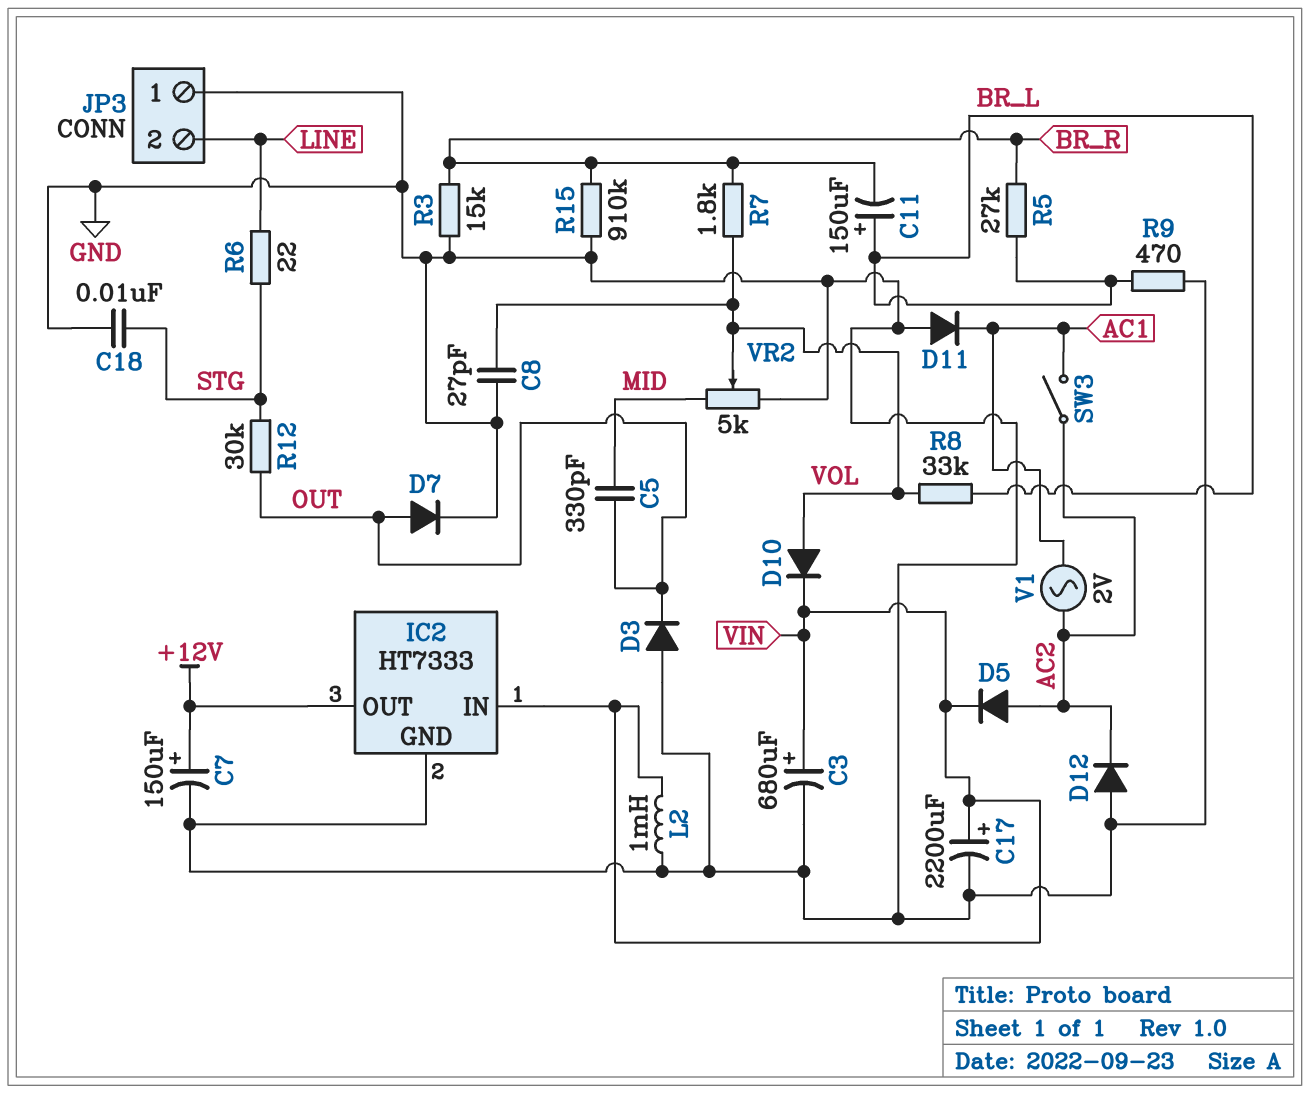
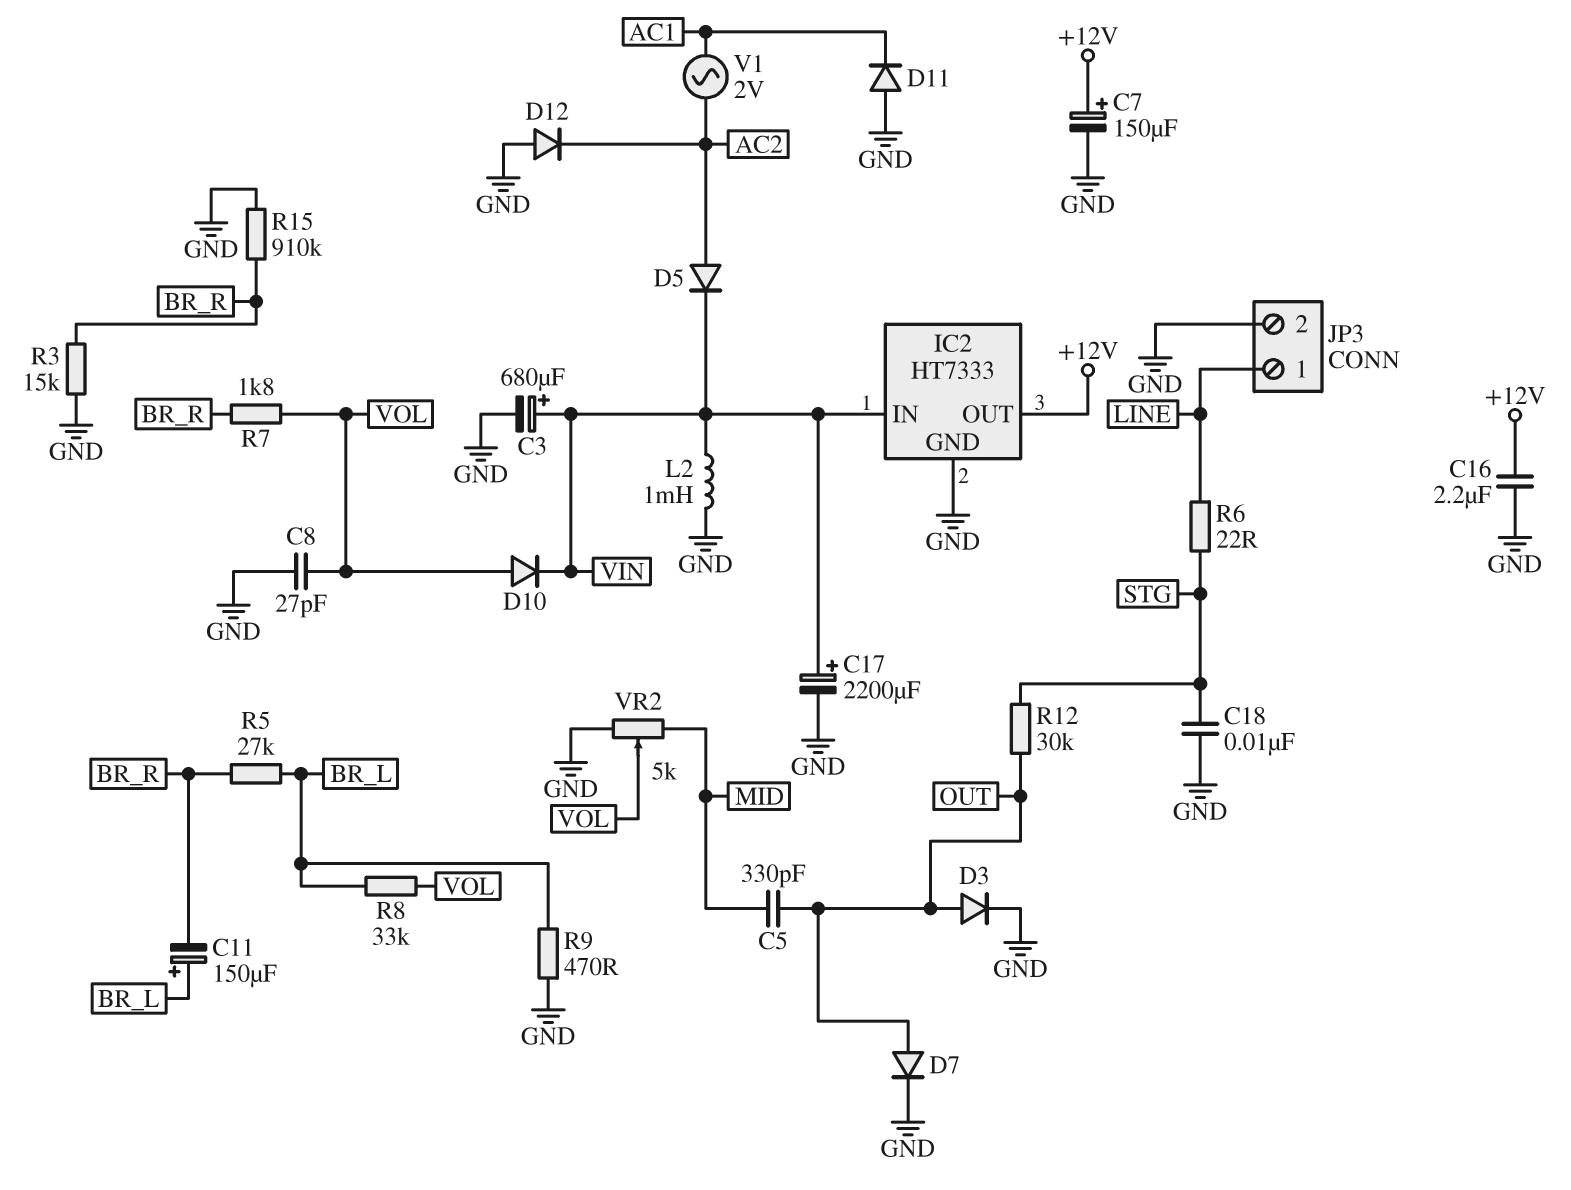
C16: none -> 2.2uF (+12V, GND)
D3: diode (A GND, K OUT) -> diode (A OUT, K GND)
JP3 pin 1: GND -> LINE
JP3 pin 2: LINE -> GND
SW3: switch (AC1, AC2) -> none

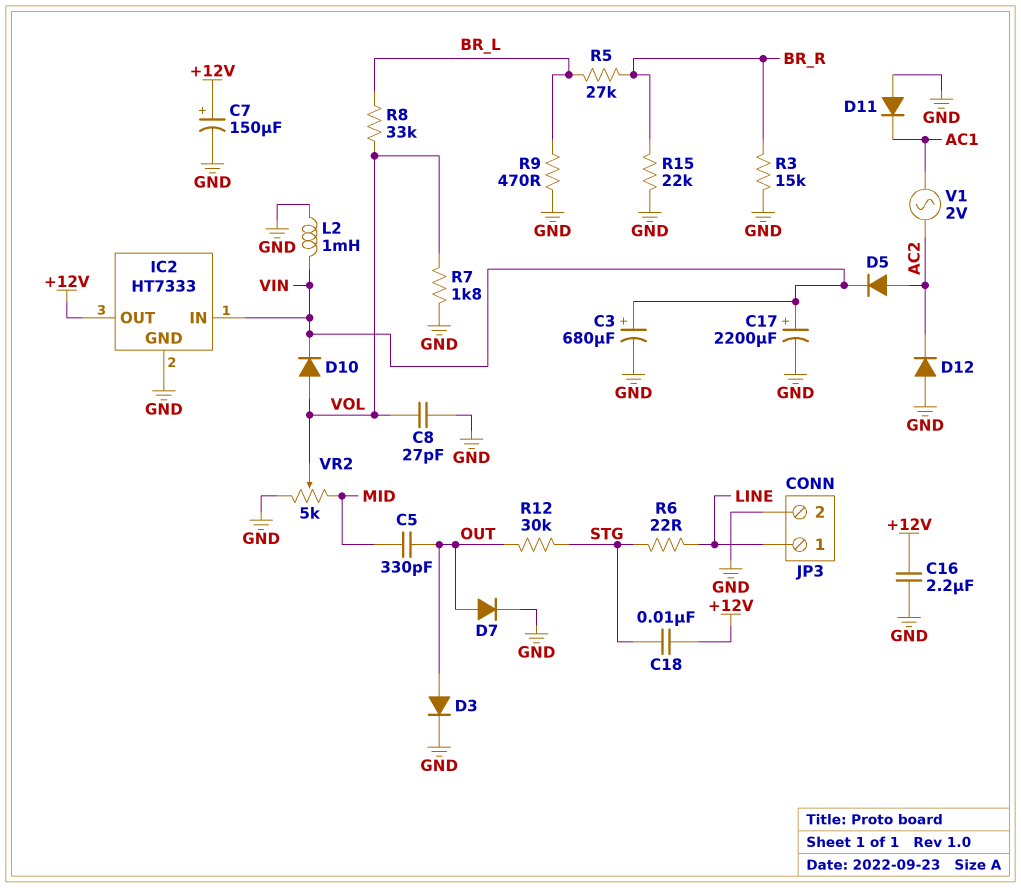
C11: 150uF (plus BR_L, minus BR_R) -> none
C18: 10nF (GND, STG) -> 10nF (+12V, STG)
R7: 1.8k (BR_R, VOL) -> 1.8k (GND, VOL)
R15: 910k (BR_R, GND) -> 22k (BR_R, GND)

